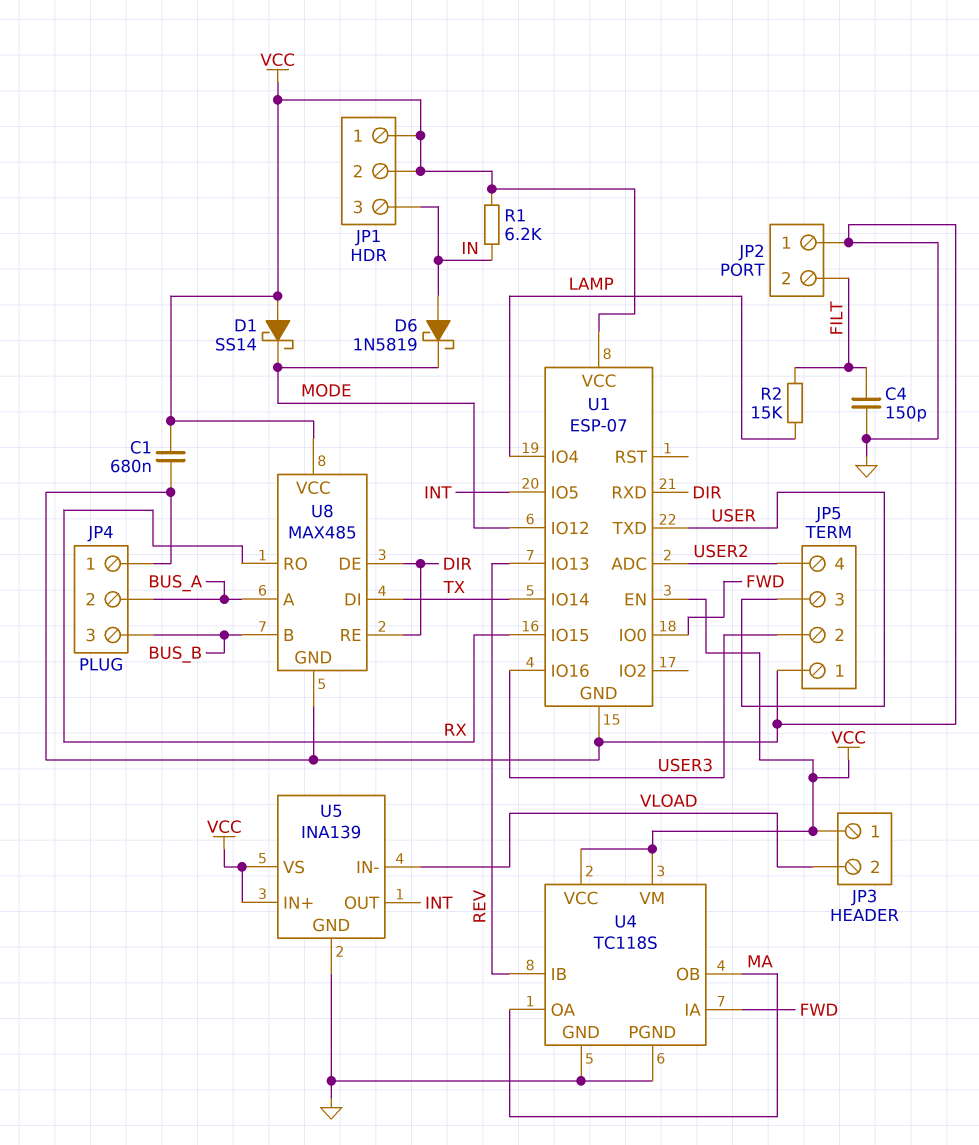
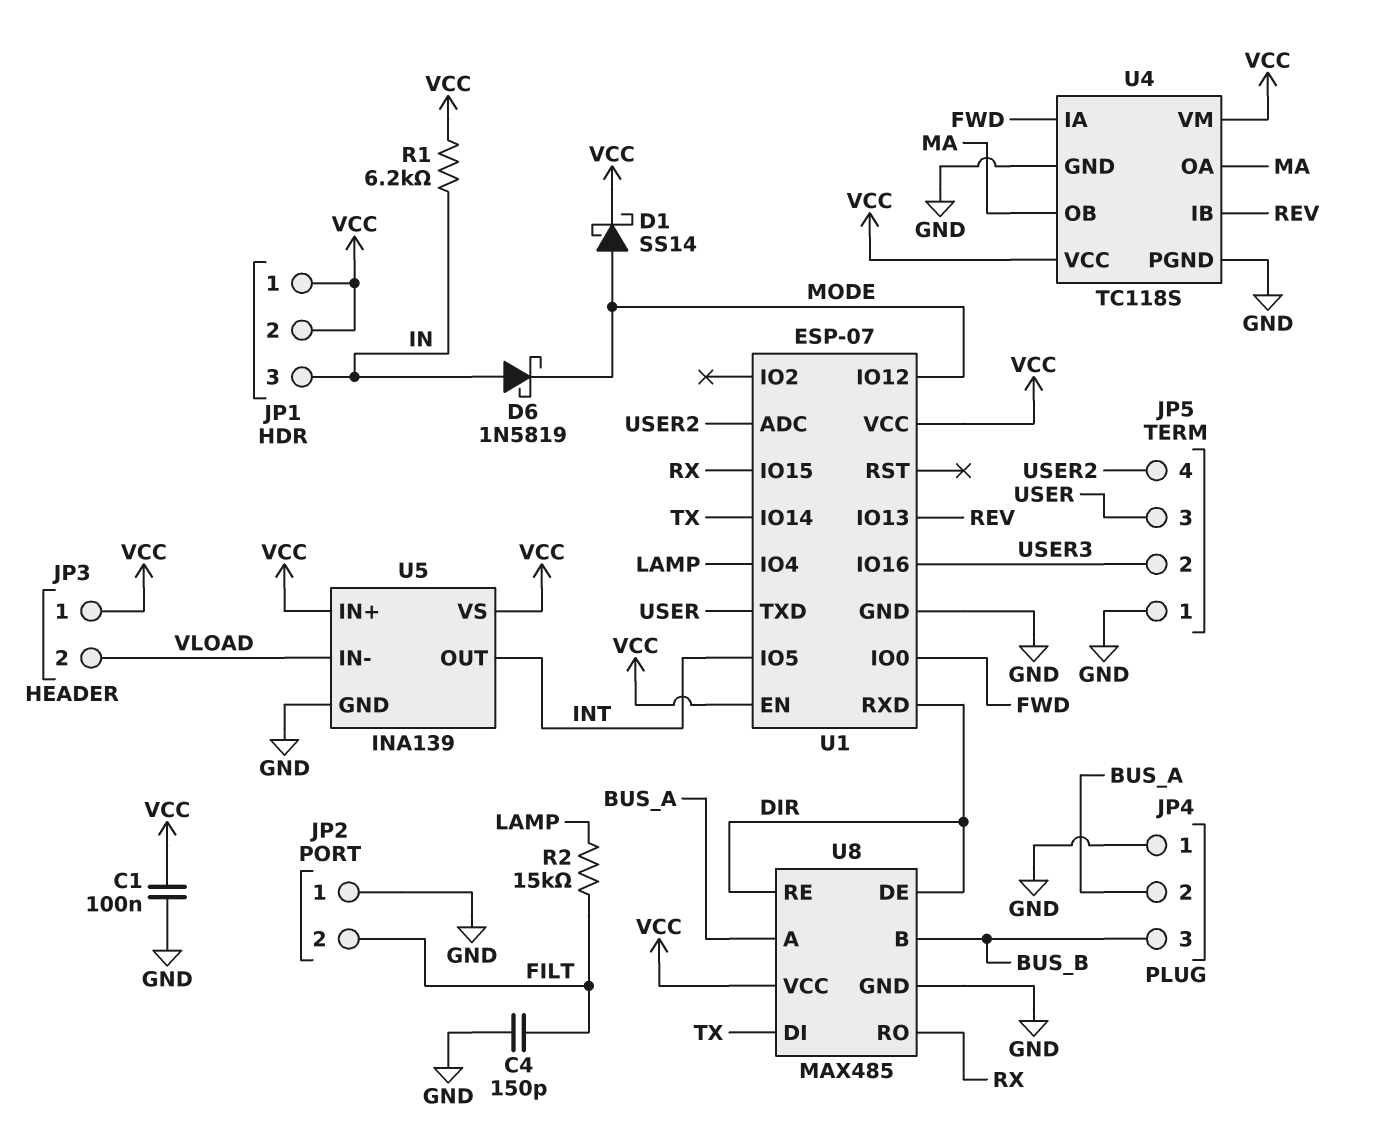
C1: 680nF (GND, VCC) -> 100nF (GND, VCC)
D1: schottky SS14 (A VCC, K MODE) -> schottky SS14 (A MODE, K VCC)

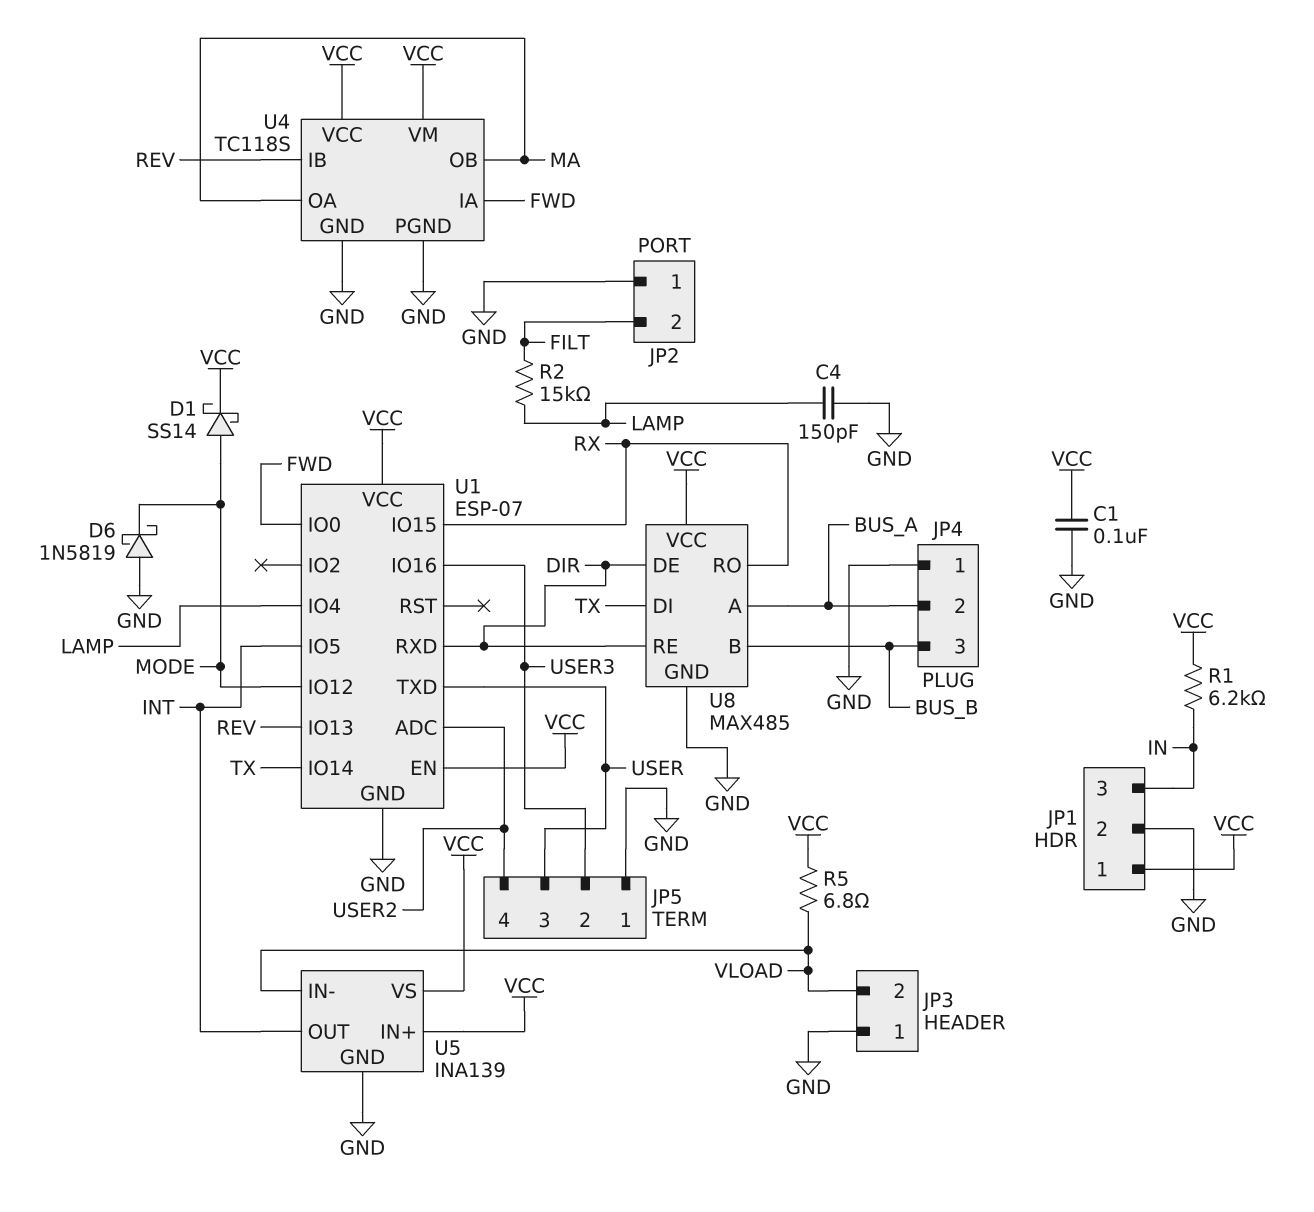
C4: 150pF (FILT, GND) -> 150pF (GND, LAMP)
D6: schottky 1N5819 (A IN, K MODE) -> schottky 1N5819 (A GND, K MODE)
JP1 pin 2: VCC -> GND
JP3 pin 1: VCC -> GND
R5: none -> 6.8 (VCC, VLOAD)

